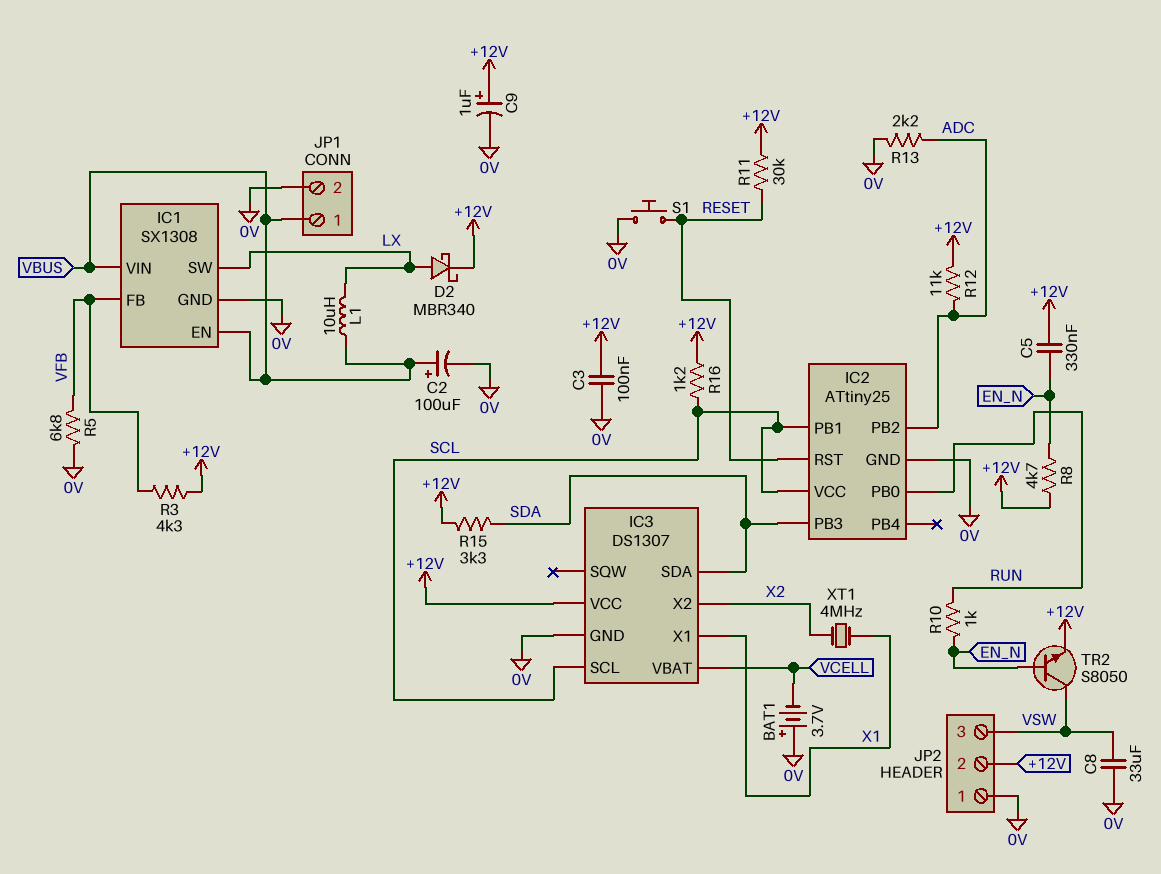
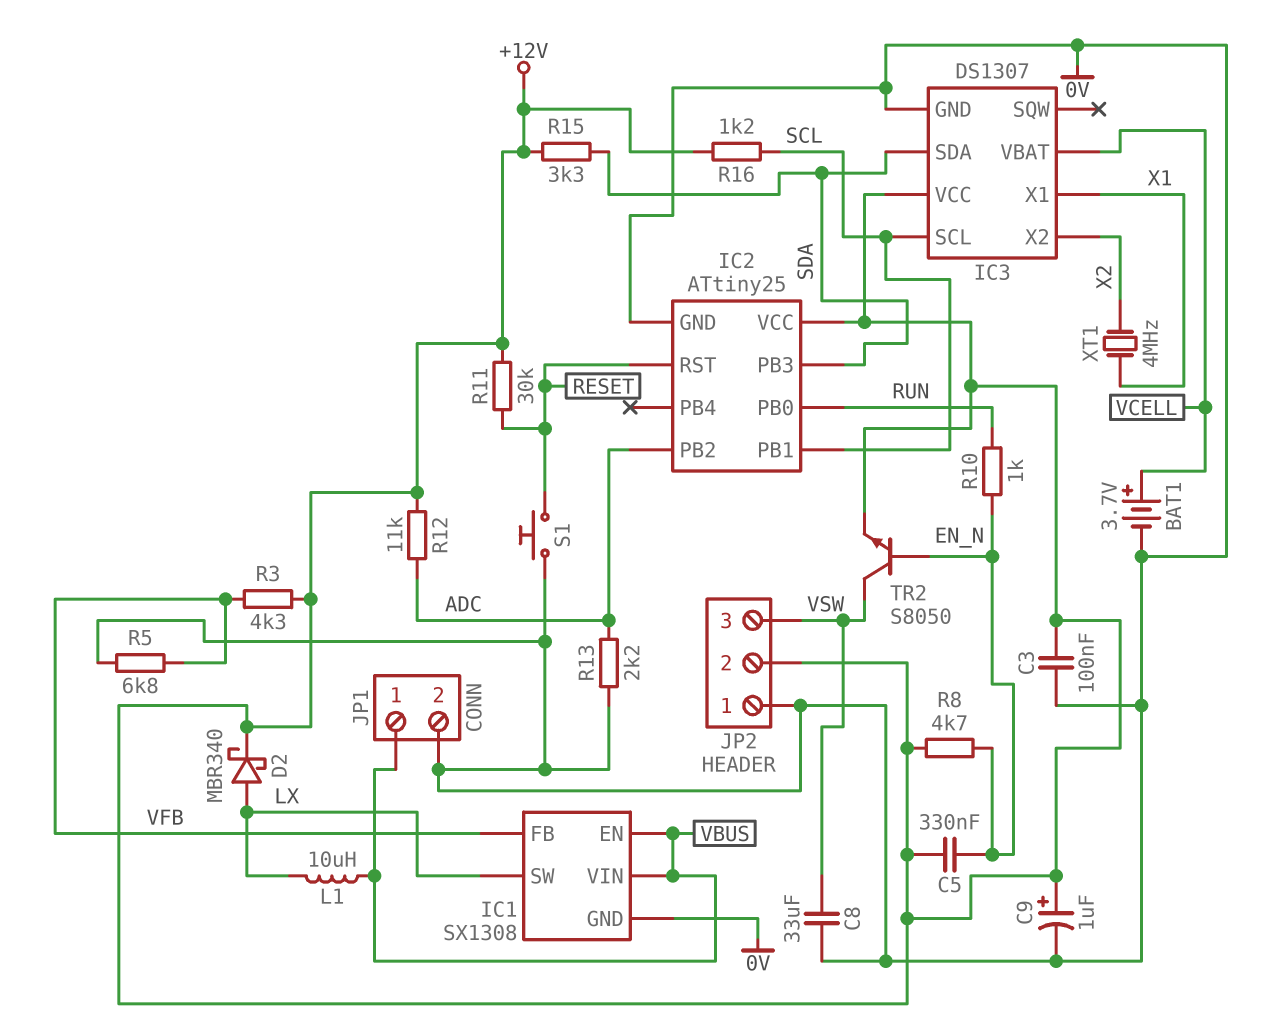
BAT1: 3.7V (plus 0V, minus VCELL) -> 3.7V (plus VCELL, minus 0V)
C2: 100uF (plus VBUS, minus 0V) -> none
IC2 pin VCC: SCL -> +12V

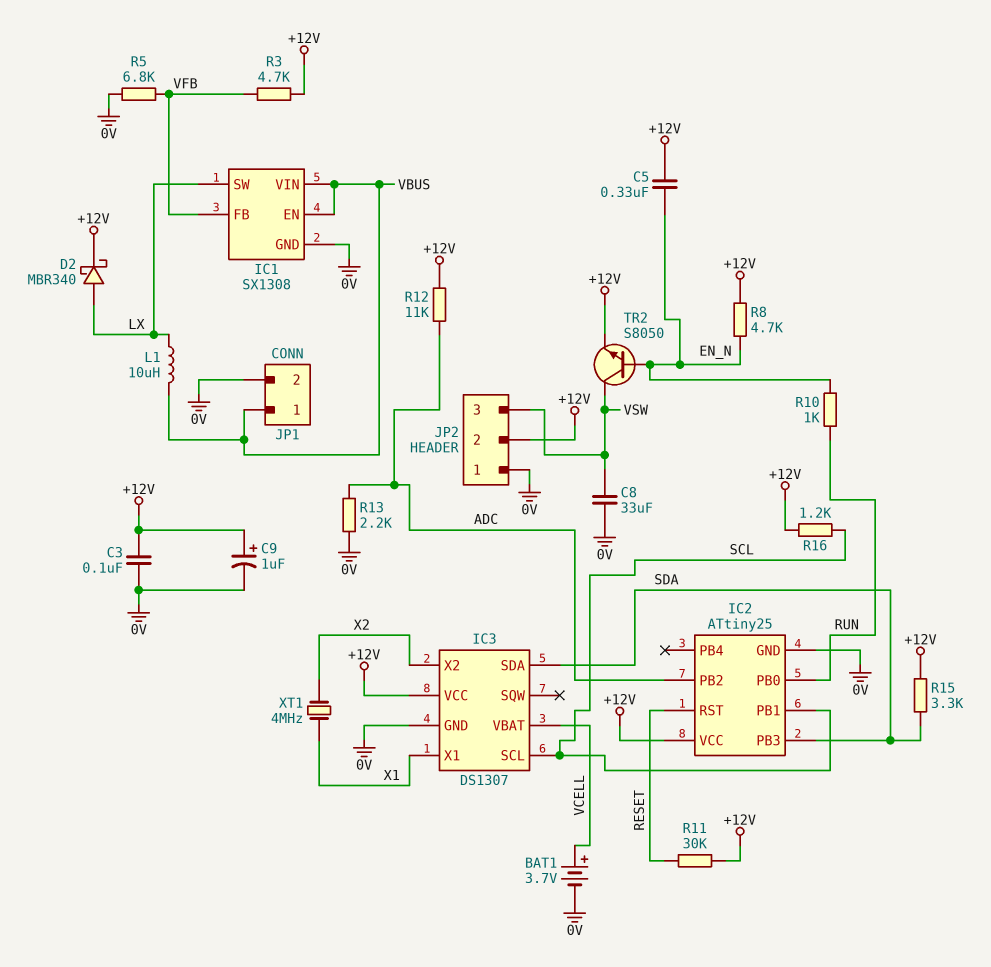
R3: 4.3k (+12V, VFB) -> 4.7k (+12V, VFB)
S1: button (0V, RESET) -> none

